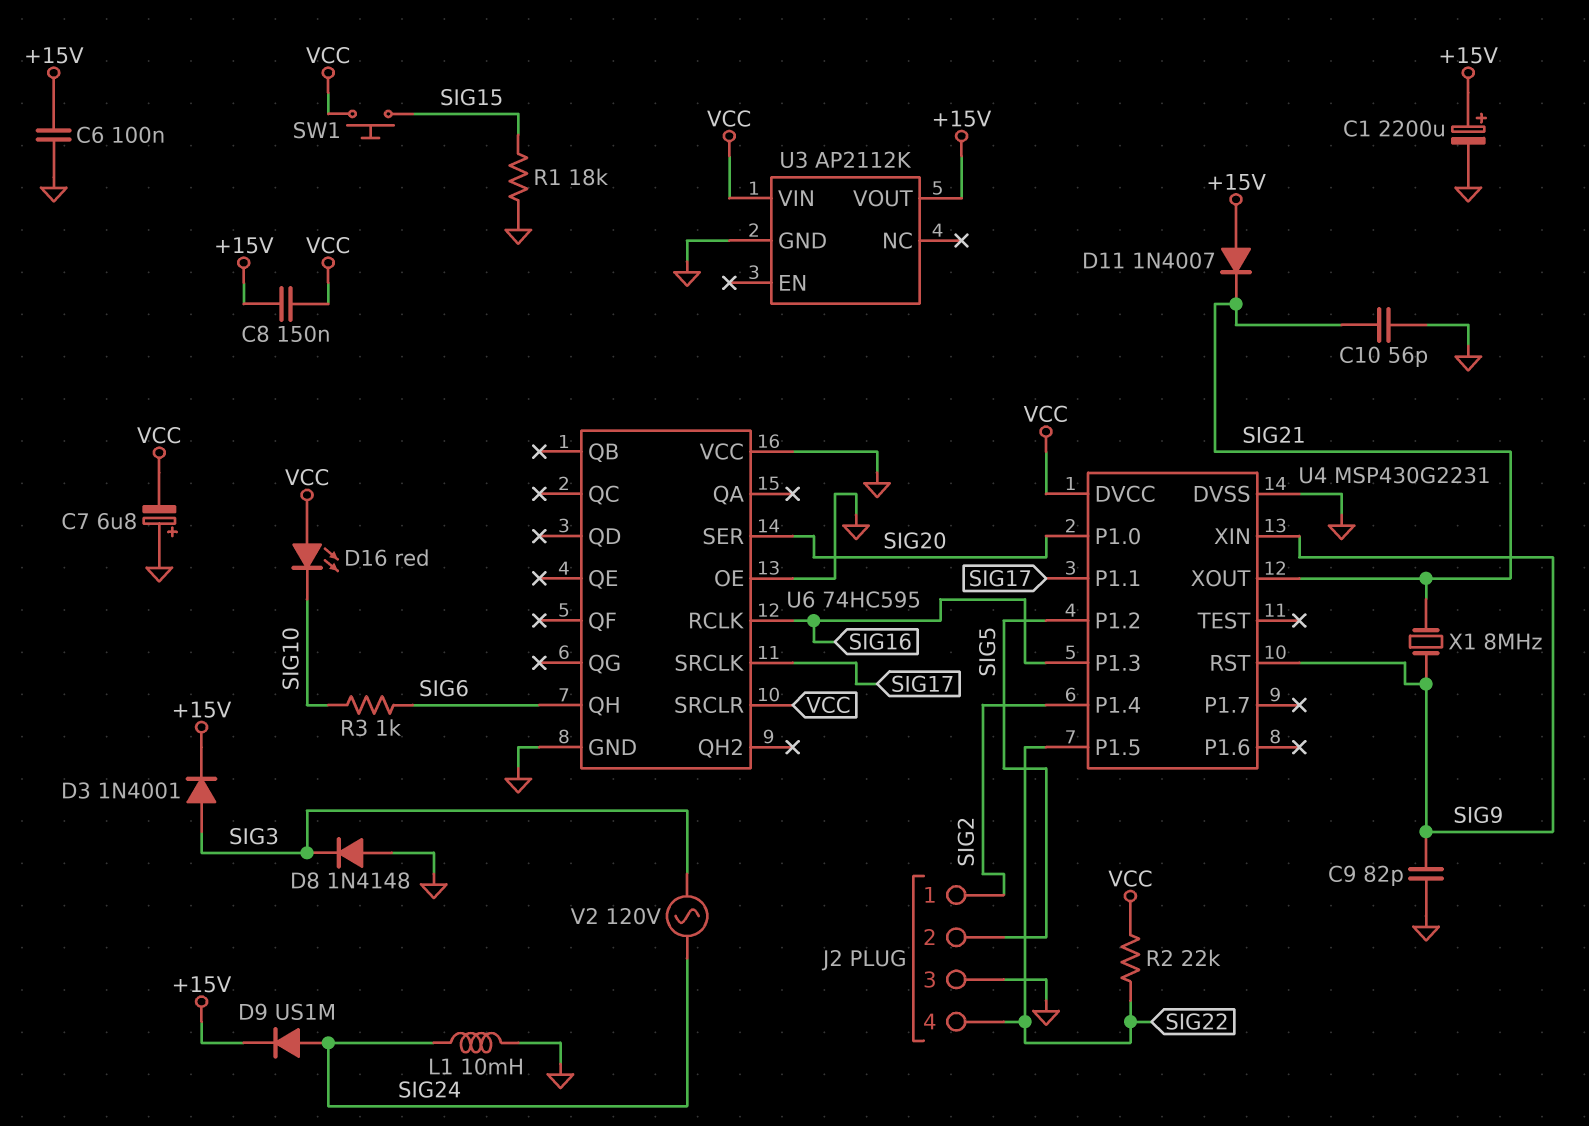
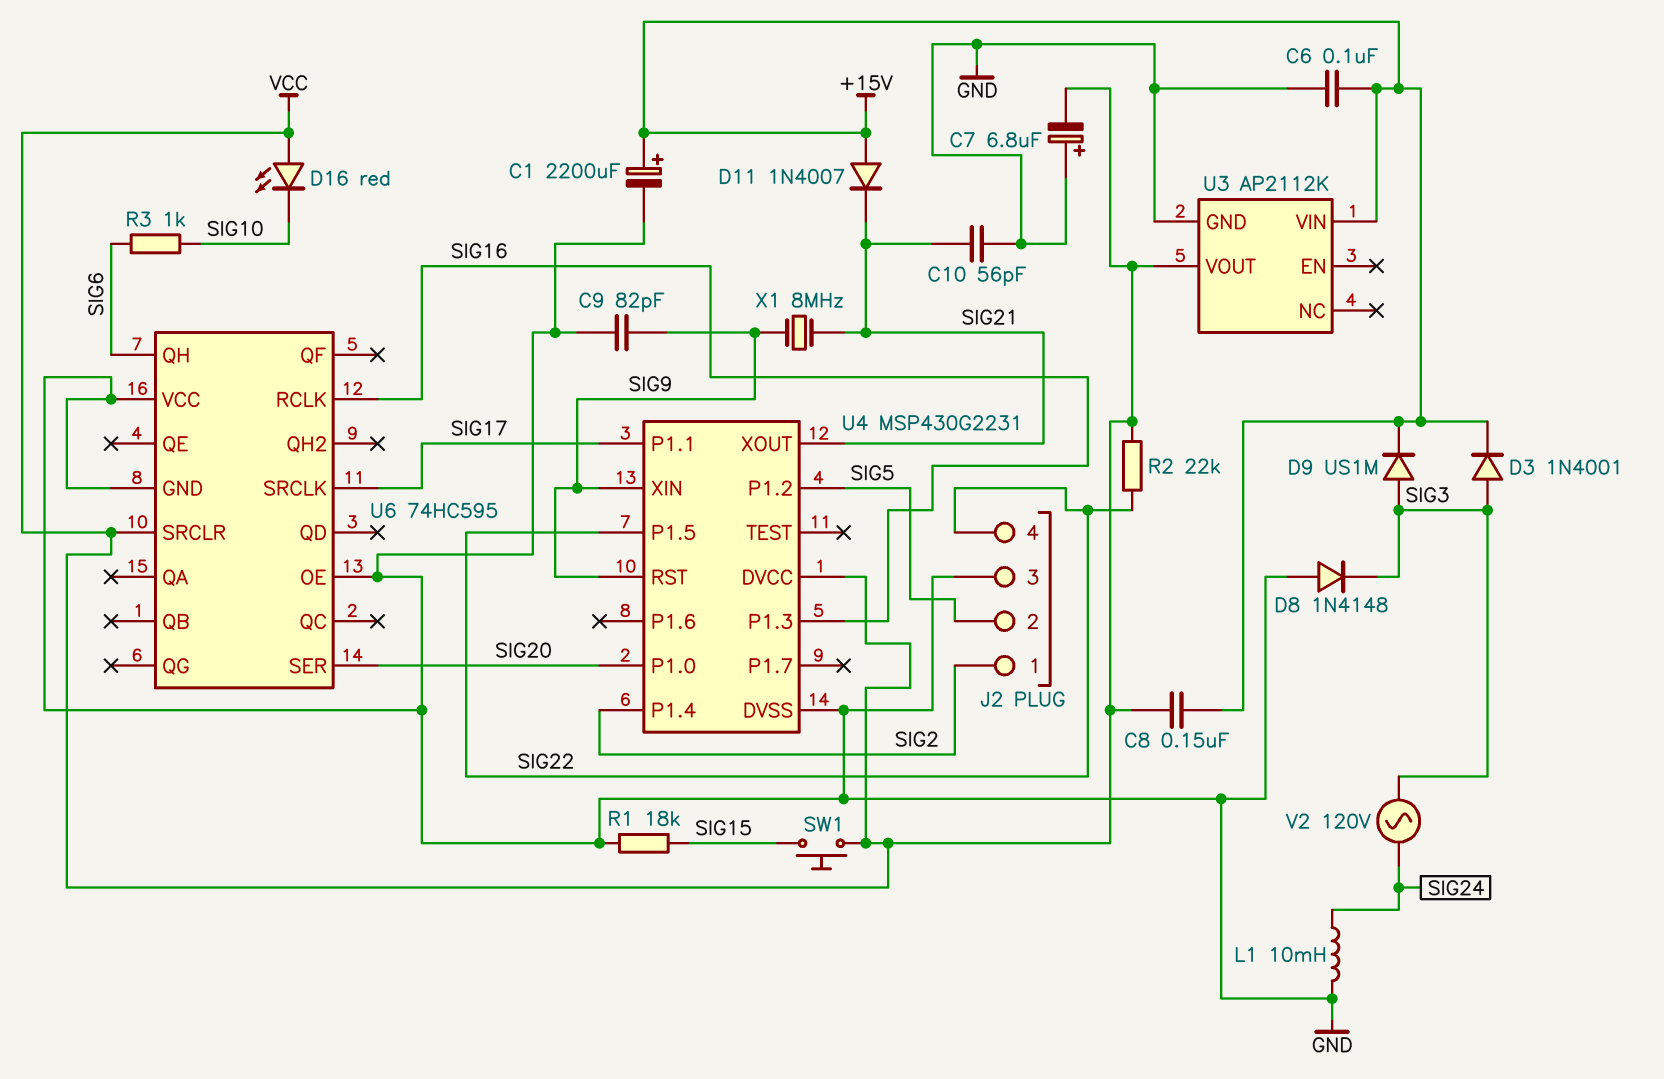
D9: diode US1M (A SIG24, K +15V) -> diode US1M (A SIG3, K +15V)
U3 pin VIN: VCC -> +15V
U3 pin VOUT: +15V -> VCC

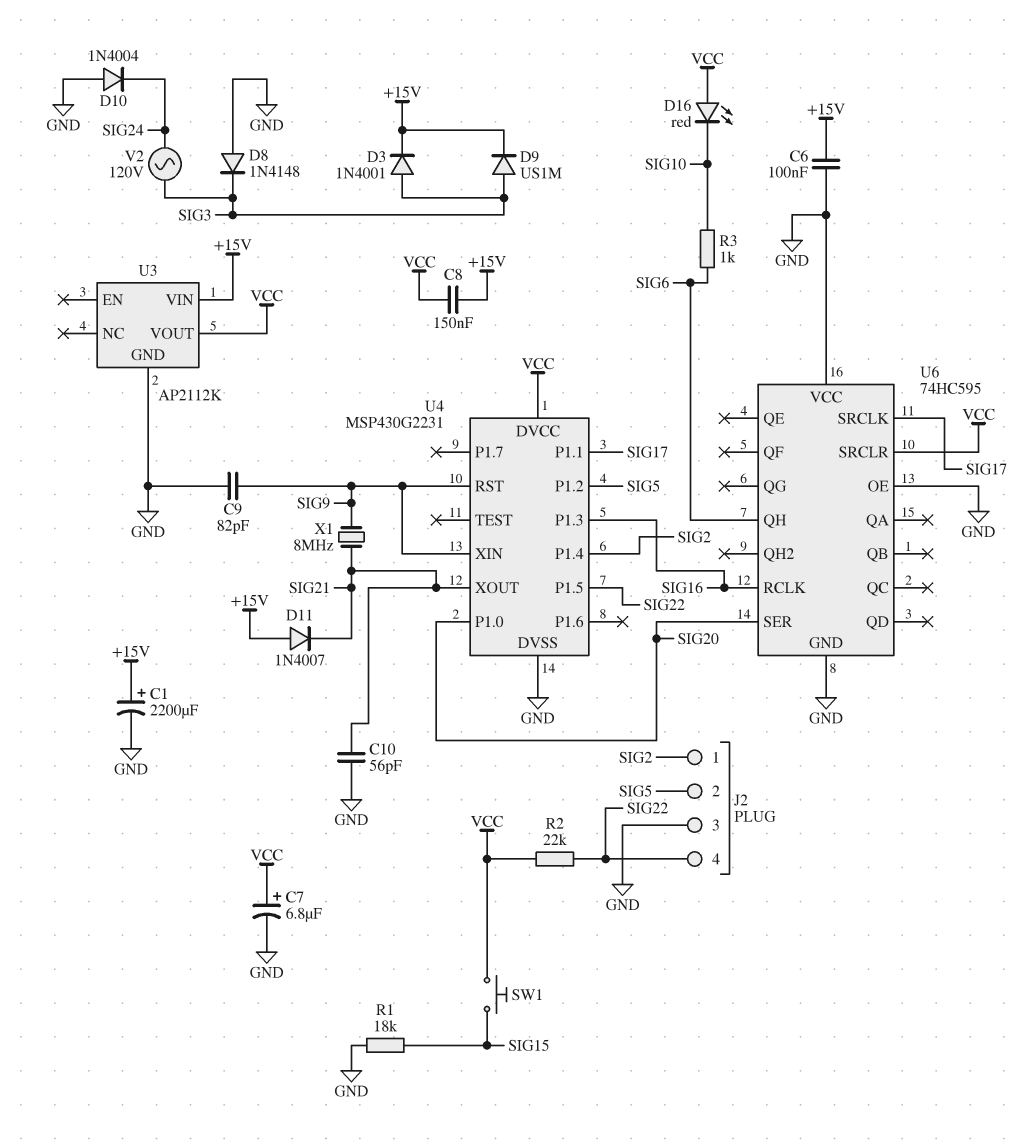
C7: 6.8uF (plus GND, minus VCC) -> 6.8uF (plus VCC, minus GND)
D10: none -> diode 1N4004 (A GND, K SIG24)
L1: 10mH (GND, SIG24) -> none

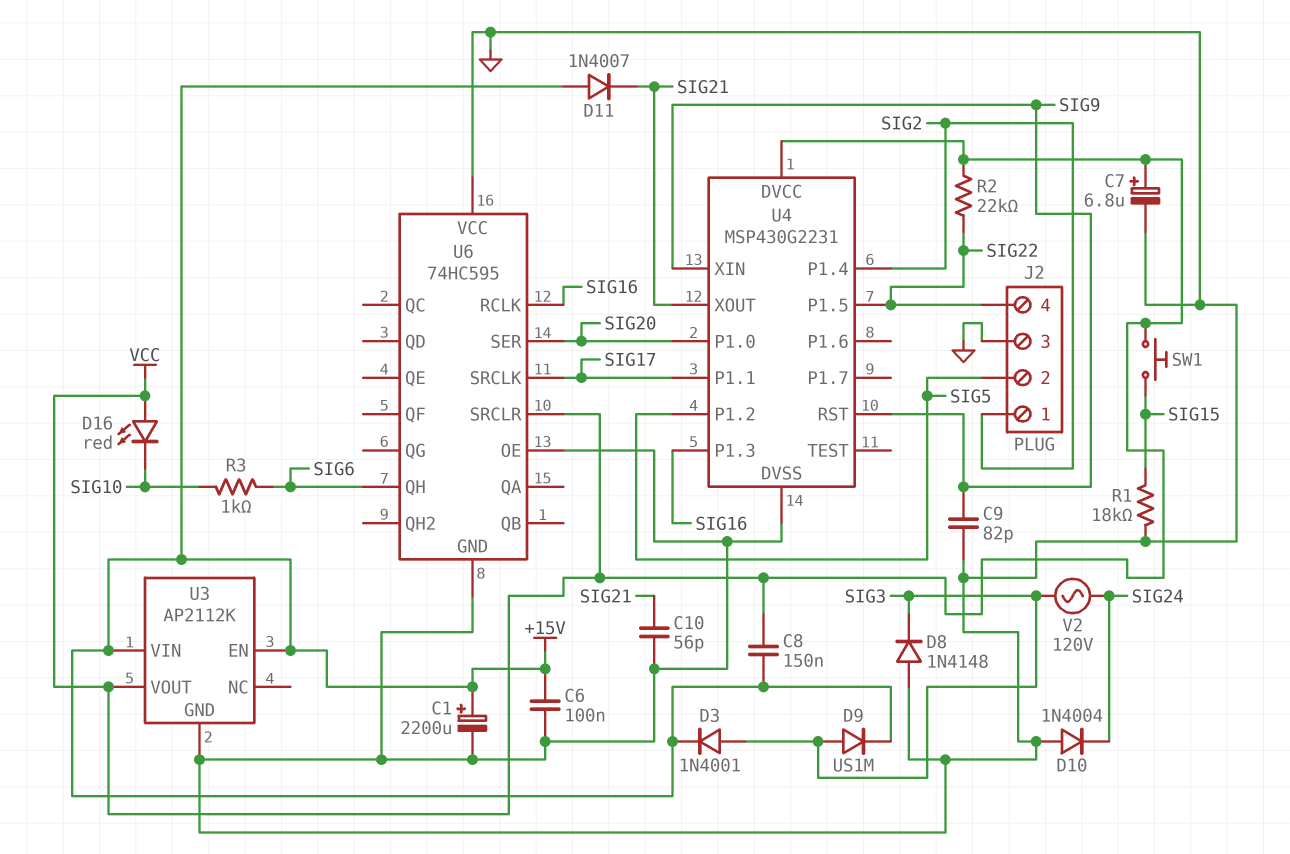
U3 pin EN: none -> +15V
X1: 8MHz (SIG9, SIG21) -> none

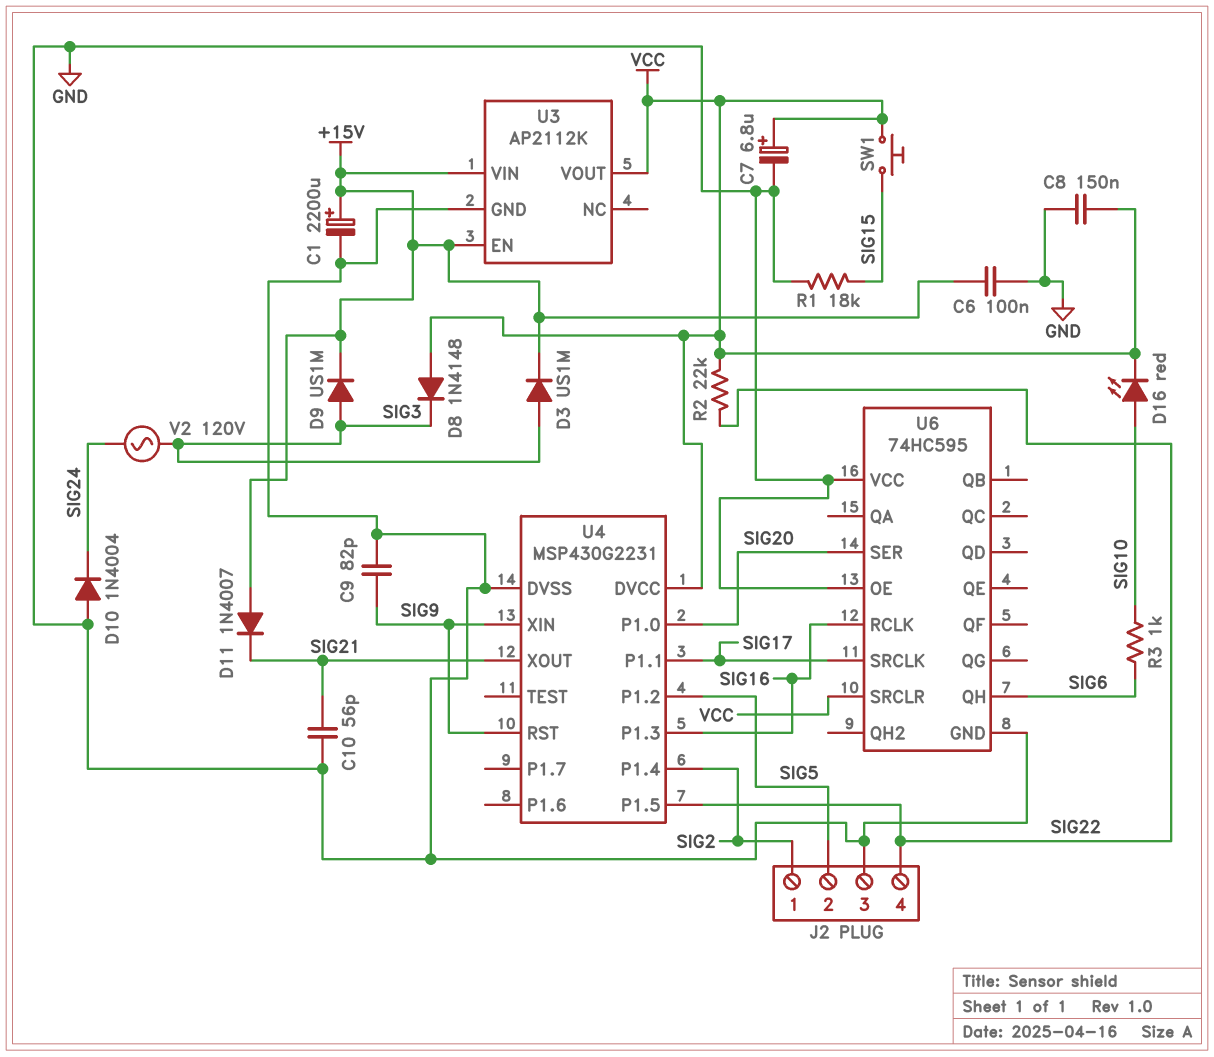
C8: 150nF (+15V, VCC) -> 150nF (GND, VCC)
D3: diode 1N4001 (A SIG3, K +15V) -> diode US1M (A SIG3, K +15V)
D8: diode 1N4148 (A GND, K SIG3) -> diode 1N4148 (A VCC, K SIG3)
D16: LED red (A VCC, K SIG10) -> LED red (A SIG10, K VCC)

